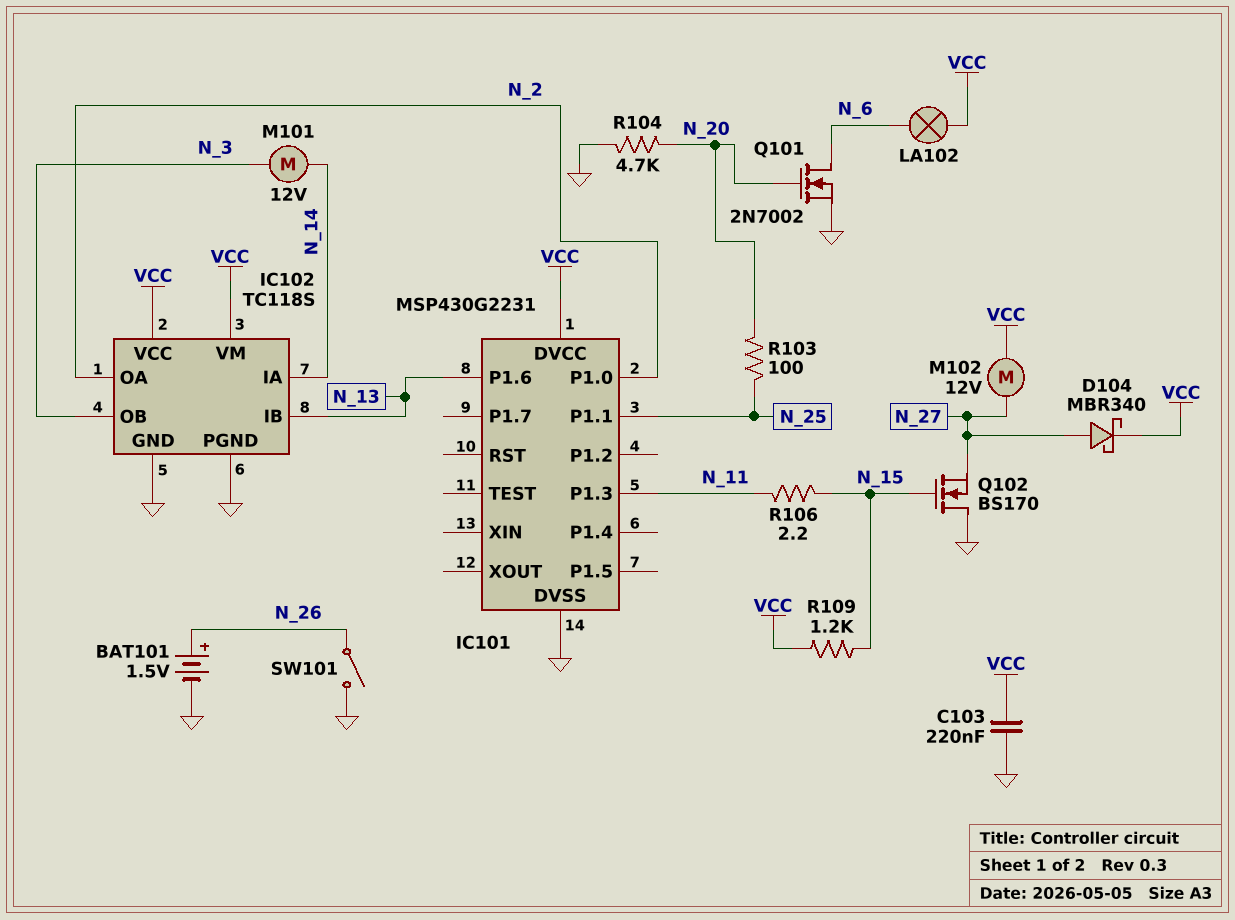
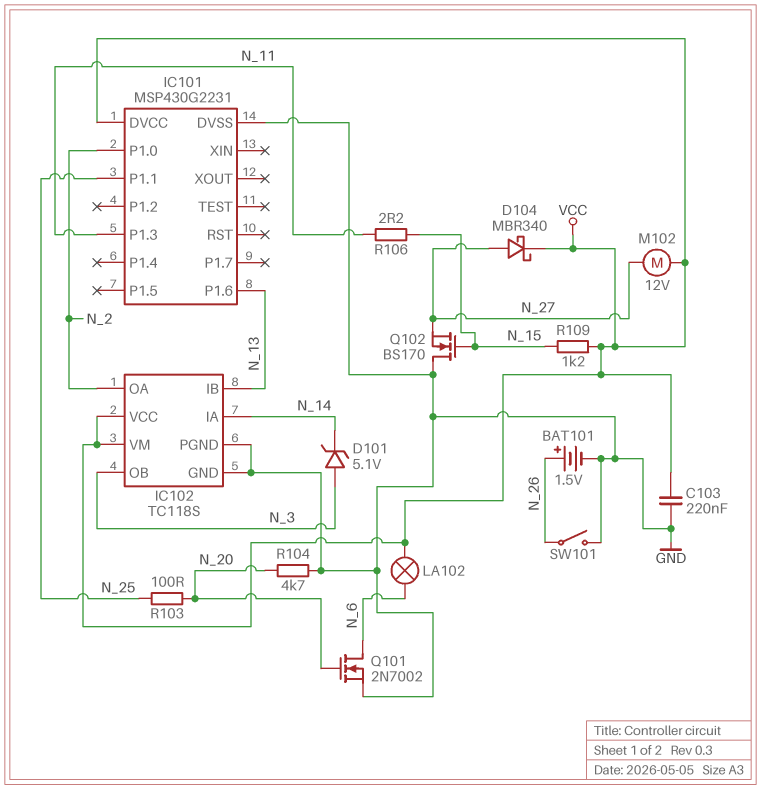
D101: none -> zener 5.1V (A N_3, K N_14)
M101: motor 12V (N_3, N_14) -> none

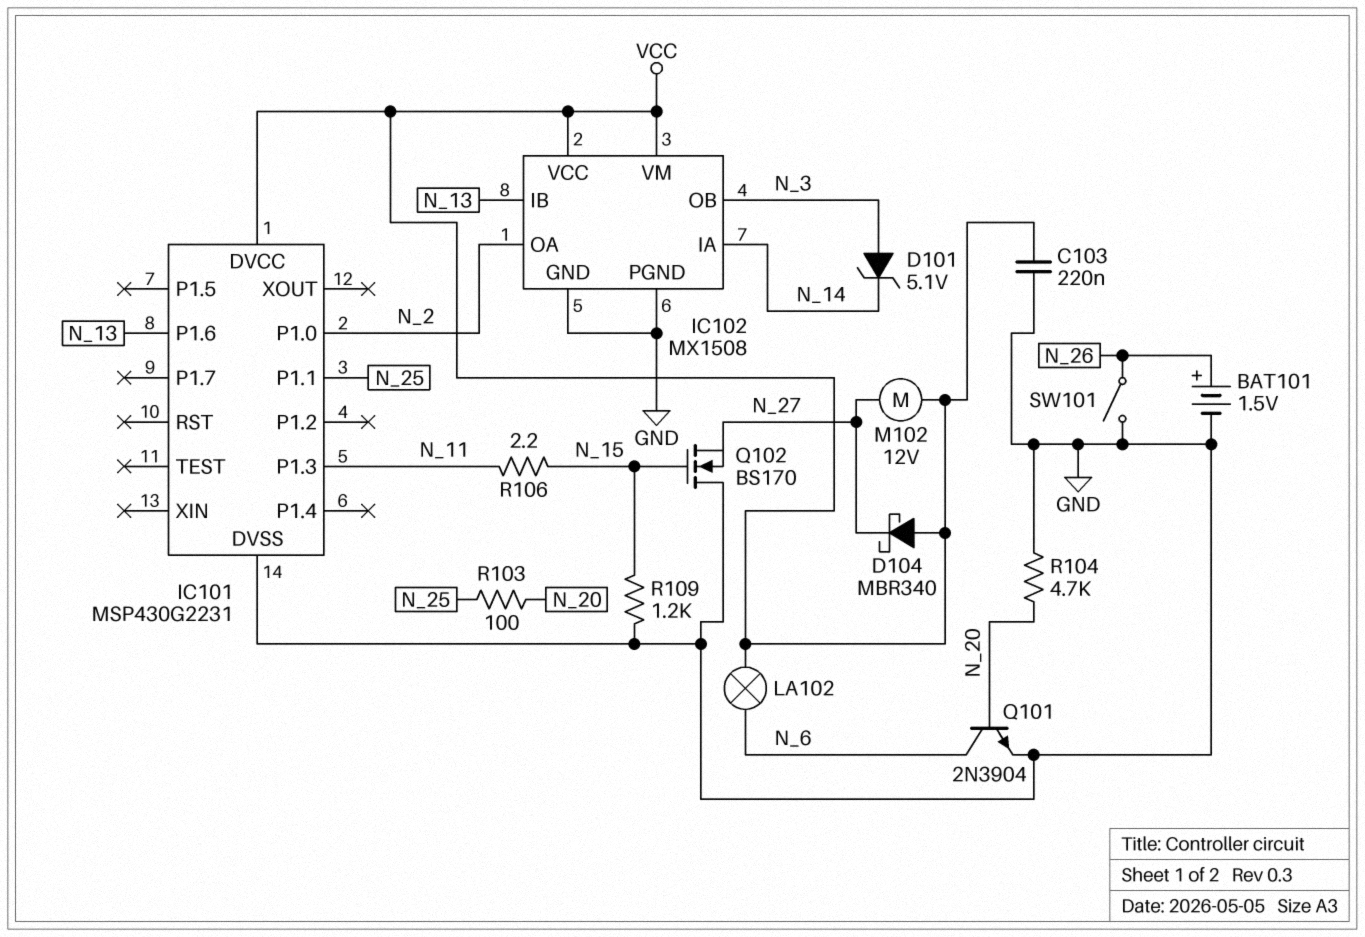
D104: schottky MBR340 (A N_27, K VCC) -> schottky MBR340 (A VCC, K N_27)
IC102: TC118S -> MX1508
Q101: NMOS 2N7002 (G N_20, D N_6, S GND) -> NPN 2N3904 (B N_20, C N_6, E GND)
R109: 1.2k (N_15, VCC) -> 1.2k (GND, N_15)

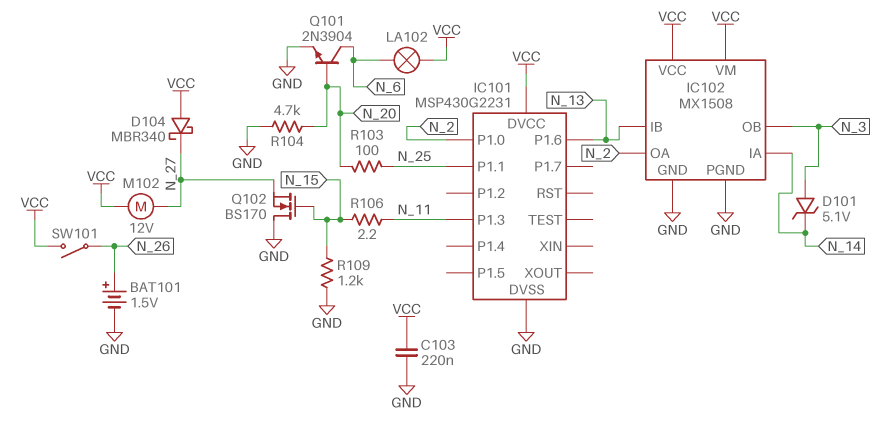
SW101: switch (GND, N_26) -> switch (N_26, VCC)

